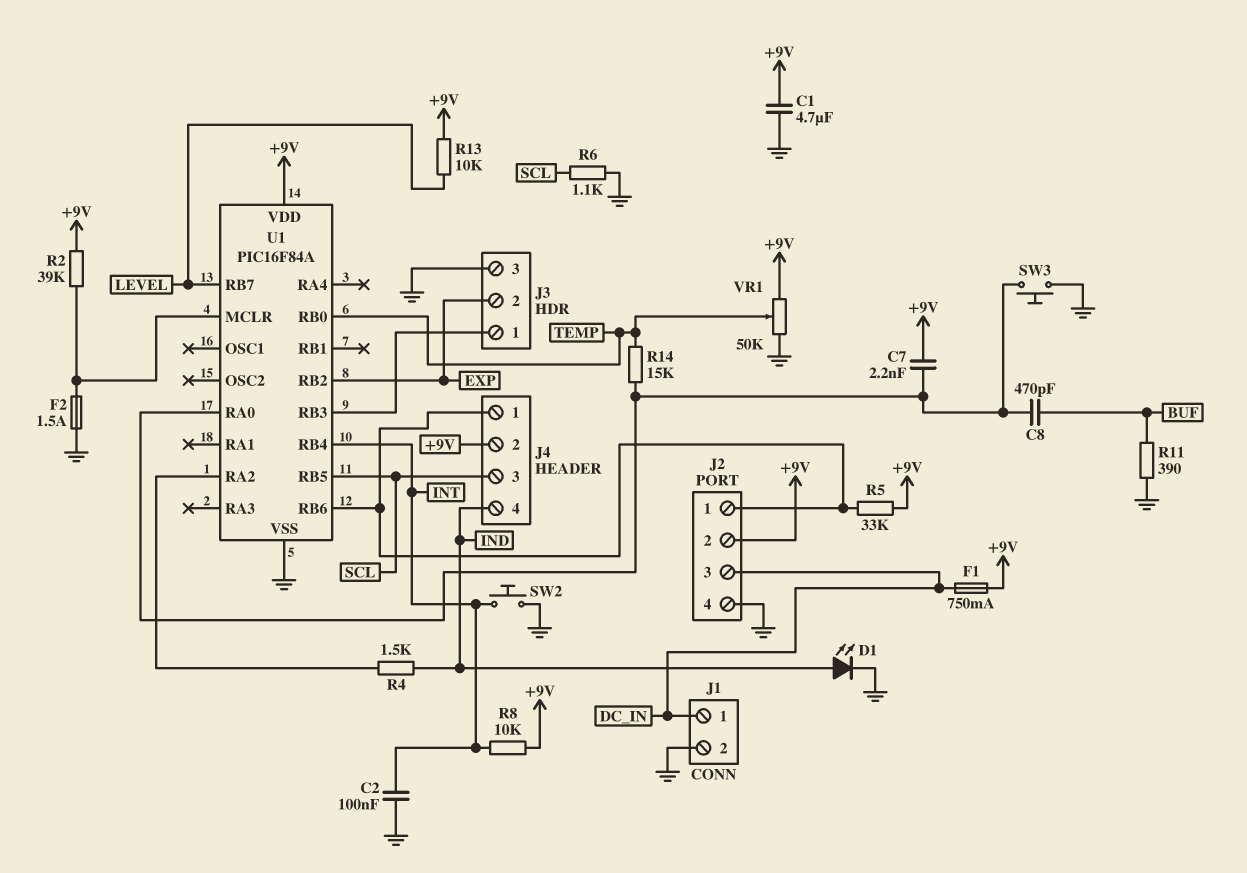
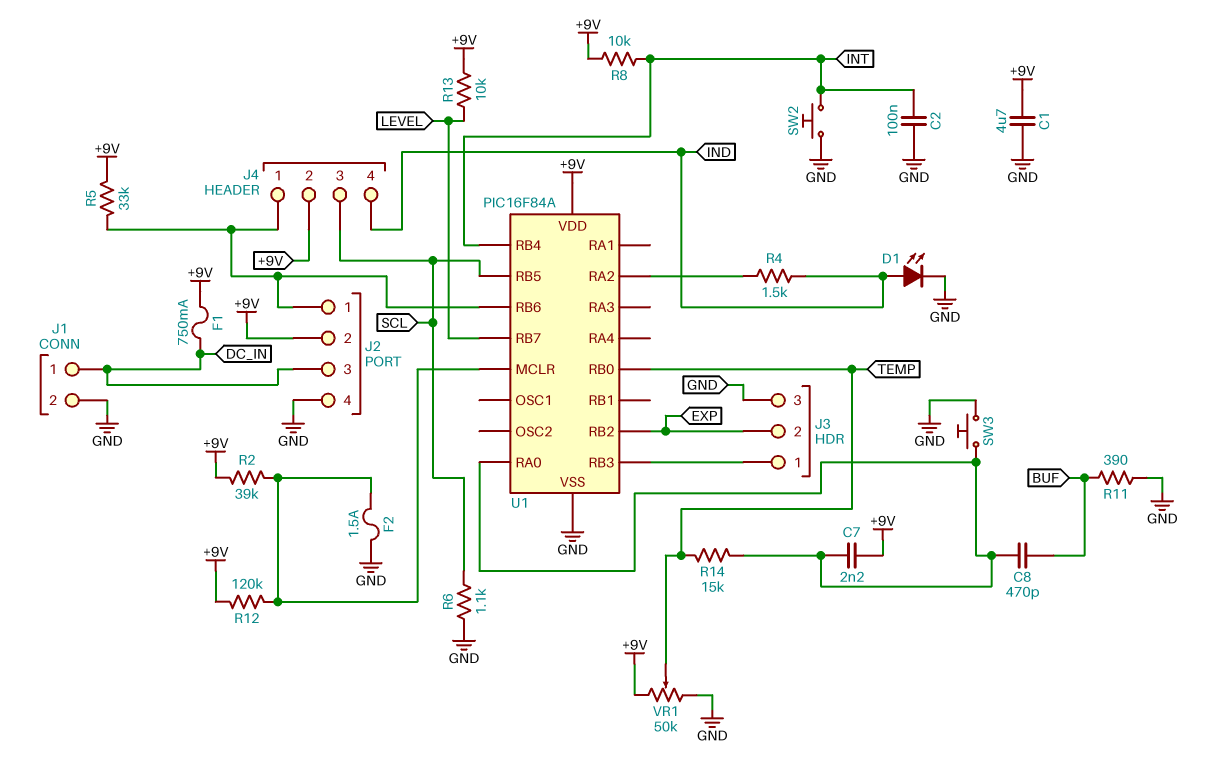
R12: none -> 120k (+9V, U1/MCLR)

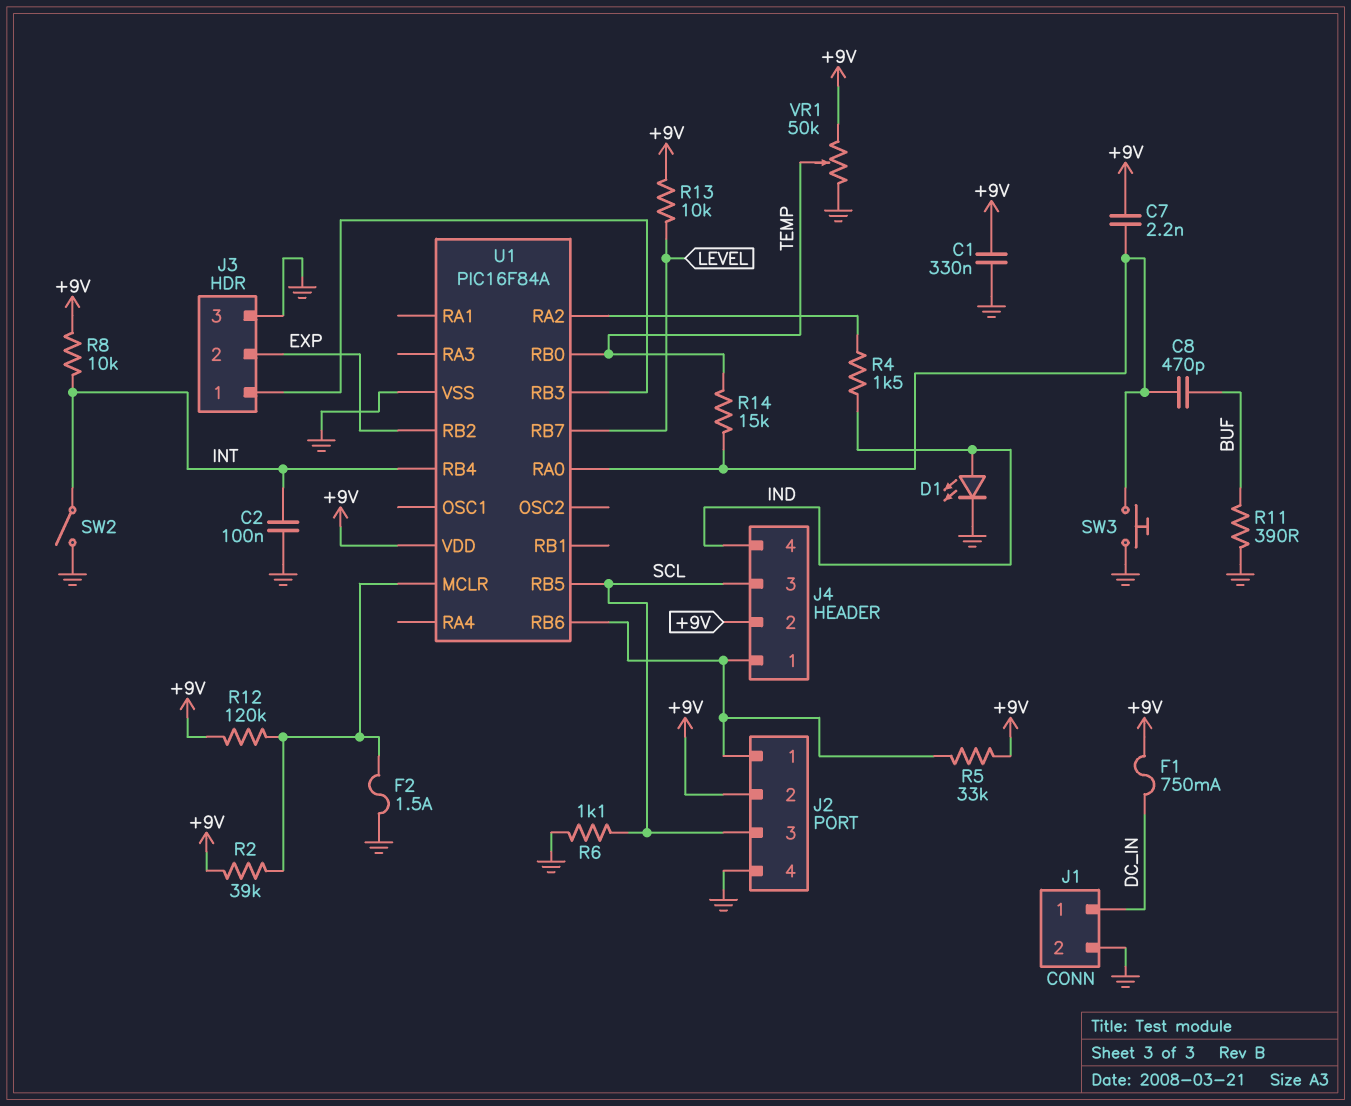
C1: 4.7uF (+9V, GND) -> 330nF (+9V, GND)
J2 pin 3: DC_IN -> SCL
SW2: button (GND, INT) -> switch (GND, INT)

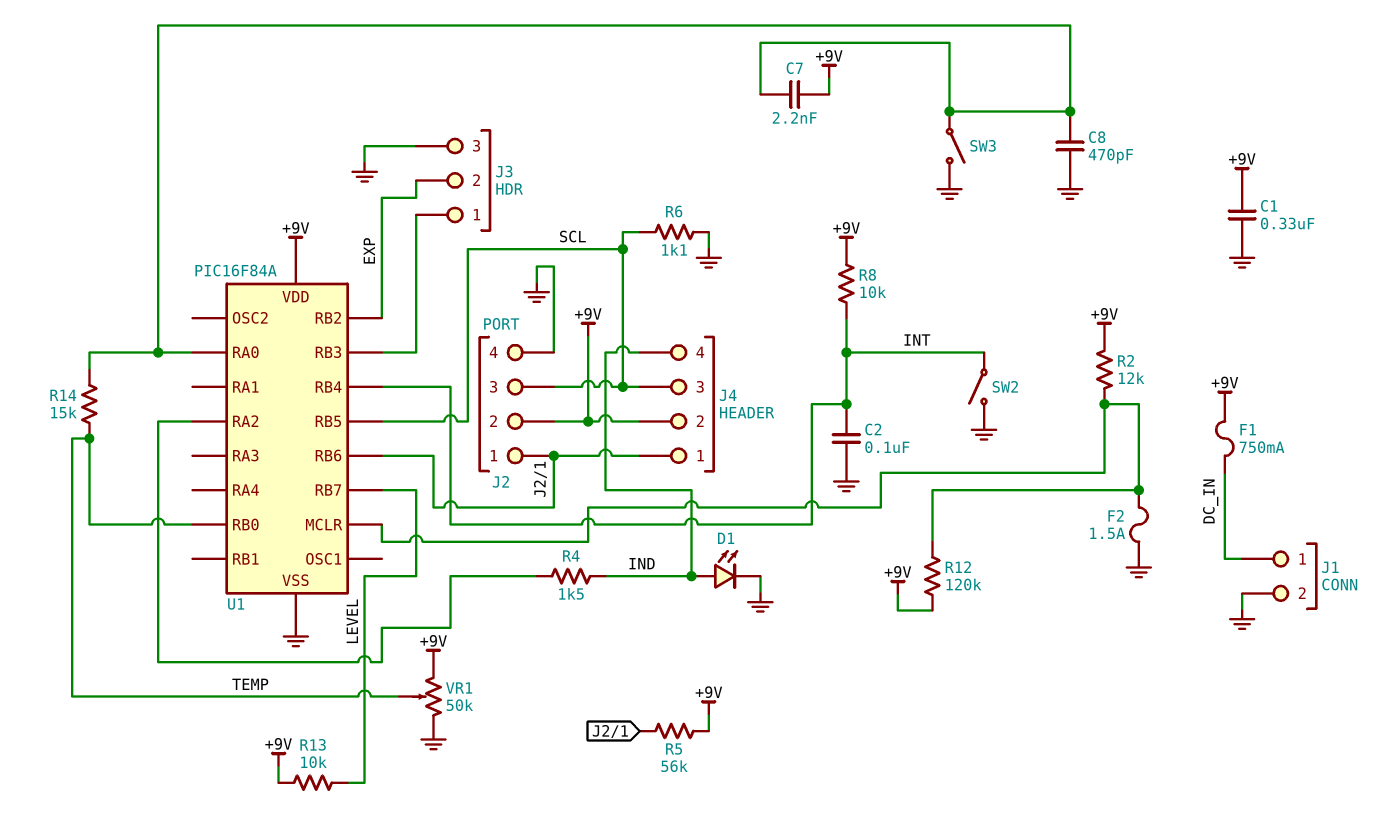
C8: 470pF (BUF, U1/RA0) -> 470pF (GND, U1/RA0)
R2: 39k (+9V, U1/MCLR) -> 12k (+9V, U1/MCLR)
R5: 33k (+9V, J2/1) -> 56k (+9V, J2/1)
R11: 390 (BUF, GND) -> none
SW3: button (GND, U1/RA0) -> switch (GND, U1/RA0)

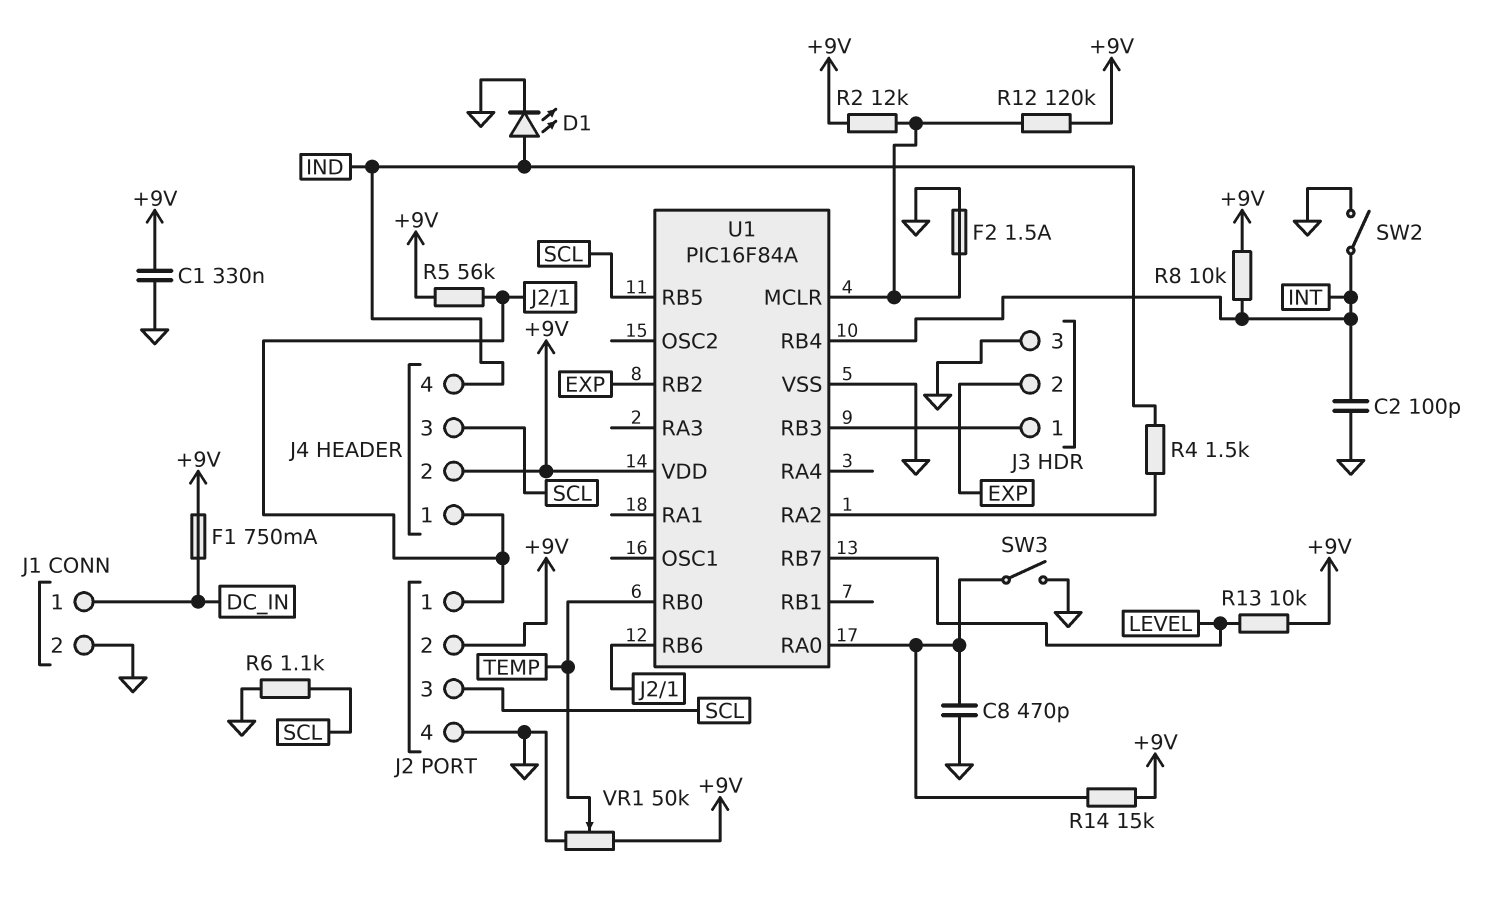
C2: 100nF (GND, INT) -> 100pF (GND, INT)
C7: 2.2nF (+9V, U1/RA0) -> none
R14: 15k (TEMP, U1/RA0) -> 15k (+9V, U1/RA0)

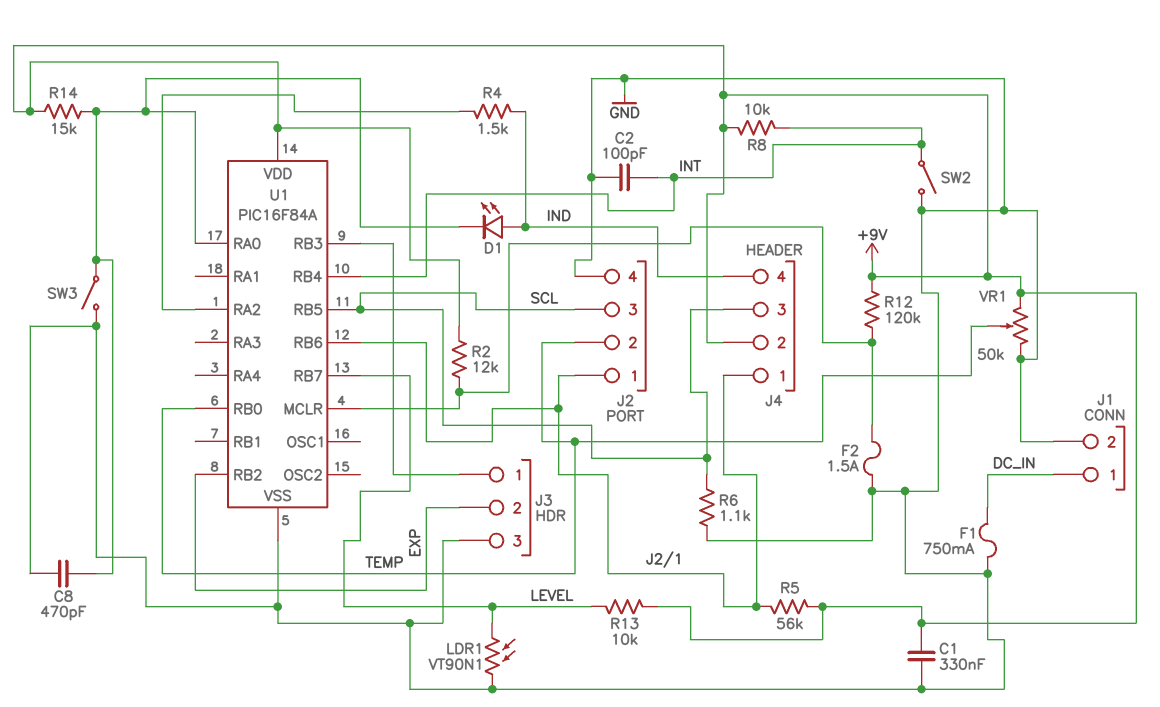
D1: LED (A IND, K GND) -> LED (A IND, K U1/RA0)
F1: 750mA (+9V, DC_IN) -> 750mA (DC_IN, GND)
J2 pin 2: +9V -> TEMP
LDR1: none -> VT90N1 (GND, LEVEL)

